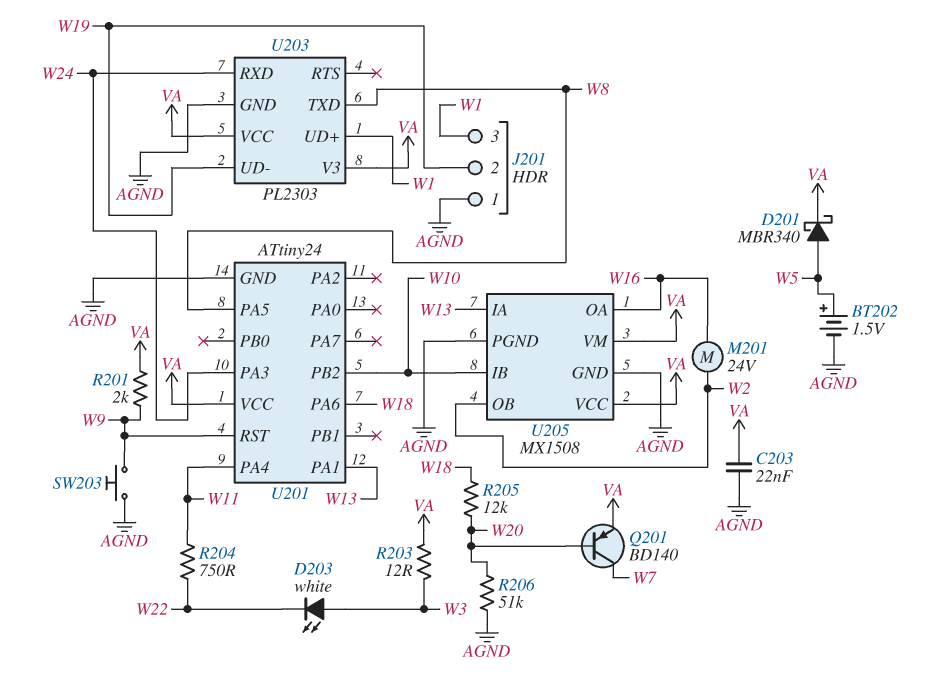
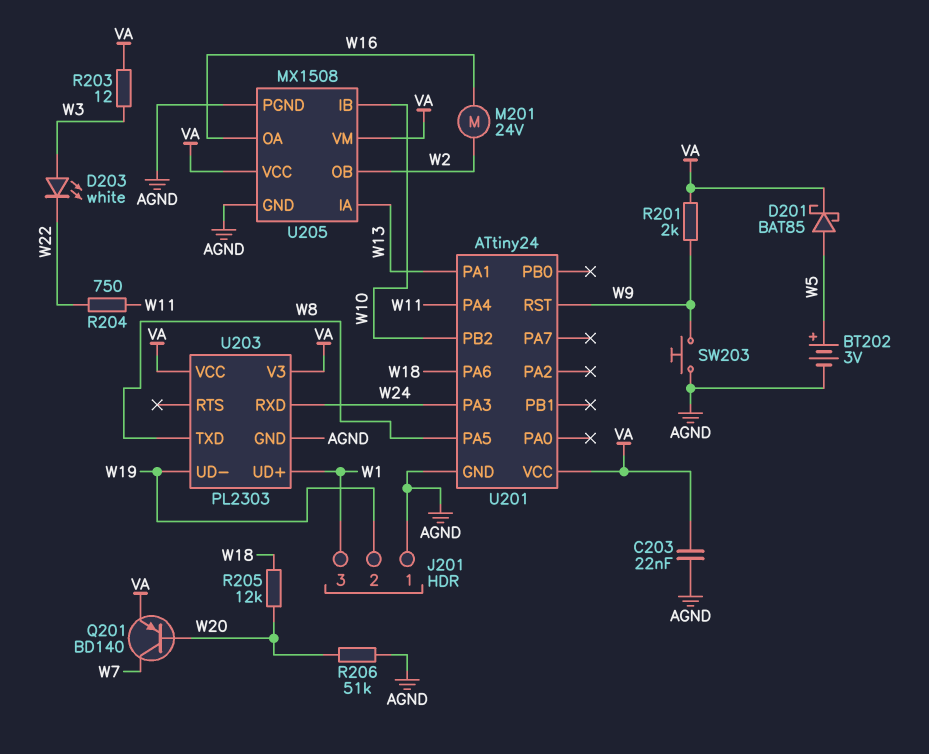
BT202: 1.5V (plus W5, minus AGND) -> 3V (plus W5, minus AGND)
D201: schottky MBR340 (A W5, K VA) -> schottky BAT85 (A W5, K VA)

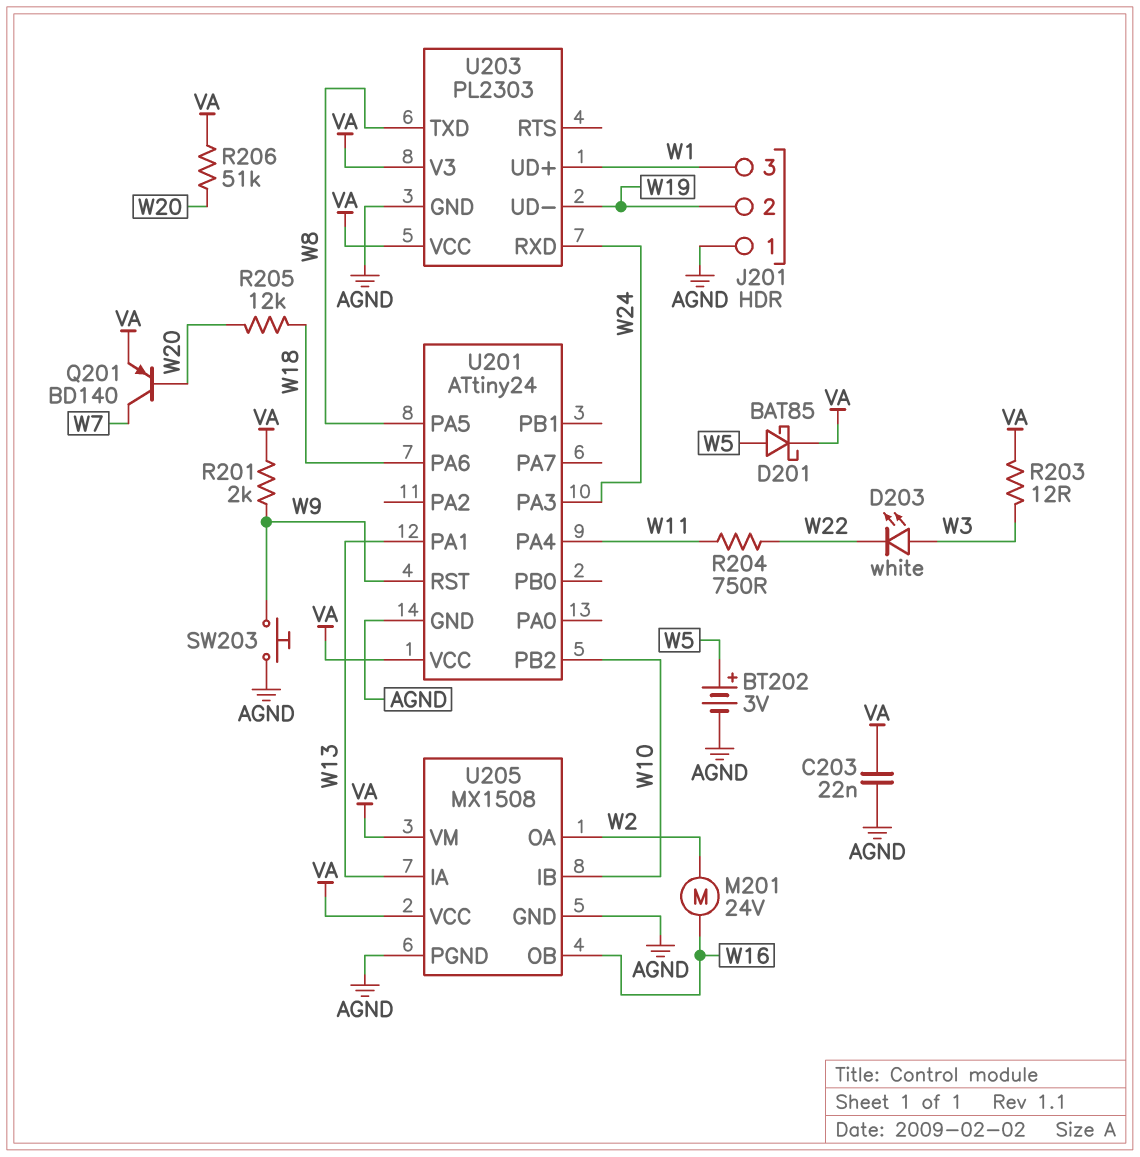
R206: 51k (AGND, W20) -> 51k (VA, W20)
U205 pin OA: W16 -> W2
U205 pin OB: W2 -> W16

